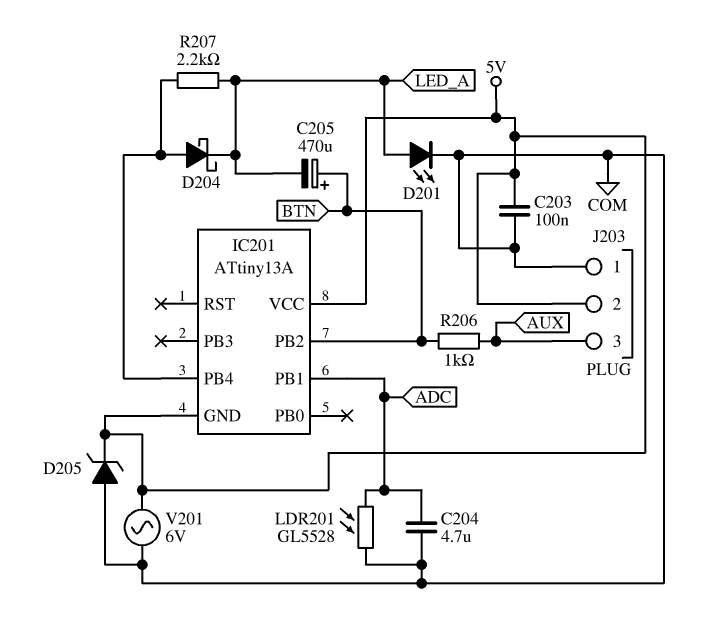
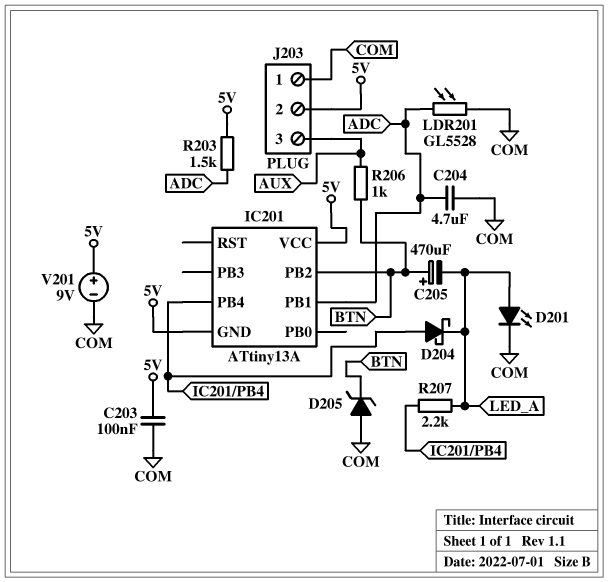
D205: zener (A COM, K 5V) -> zener (A COM, K BTN)
R203: none -> 1.5k (5V, ADC)
V201: AC 6V (5V, COM) -> 9V (plus 5V, minus COM)

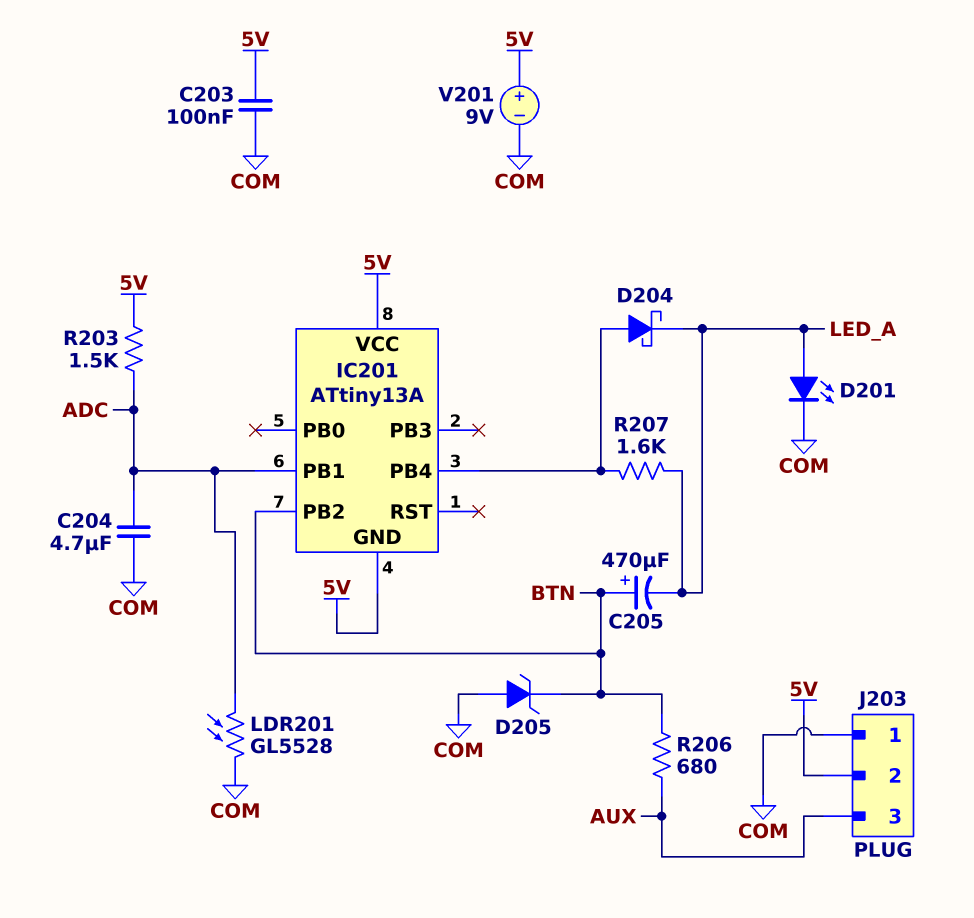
R206: 1k (AUX, BTN) -> 680 (AUX, BTN)
R207: 2.2k (IC201/PB4, LED_A) -> 1.6k (IC201/PB4, LED_A)

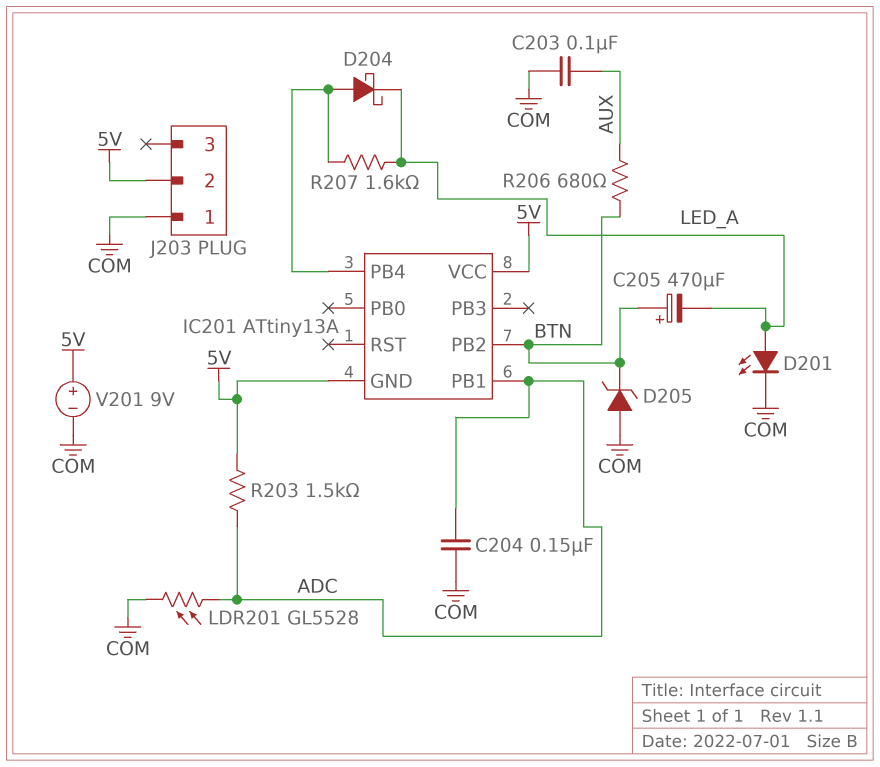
C203: 100nF (5V, COM) -> 100nF (AUX, COM)
C204: 4.7uF (ADC, COM) -> 150nF (ADC, COM)
J203 pin 3: AUX -> none

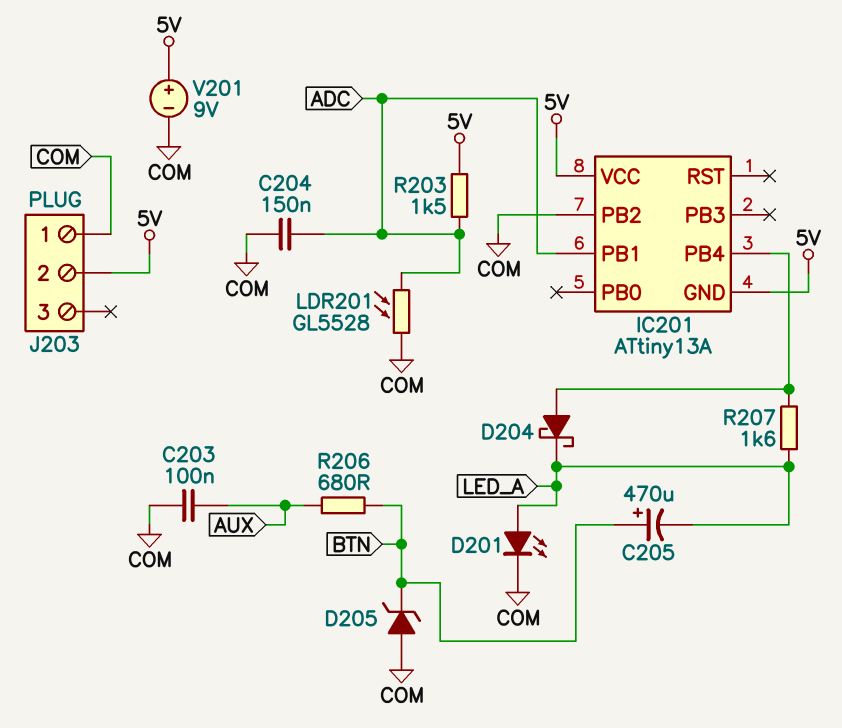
IC201 pin PB2: BTN -> COM

